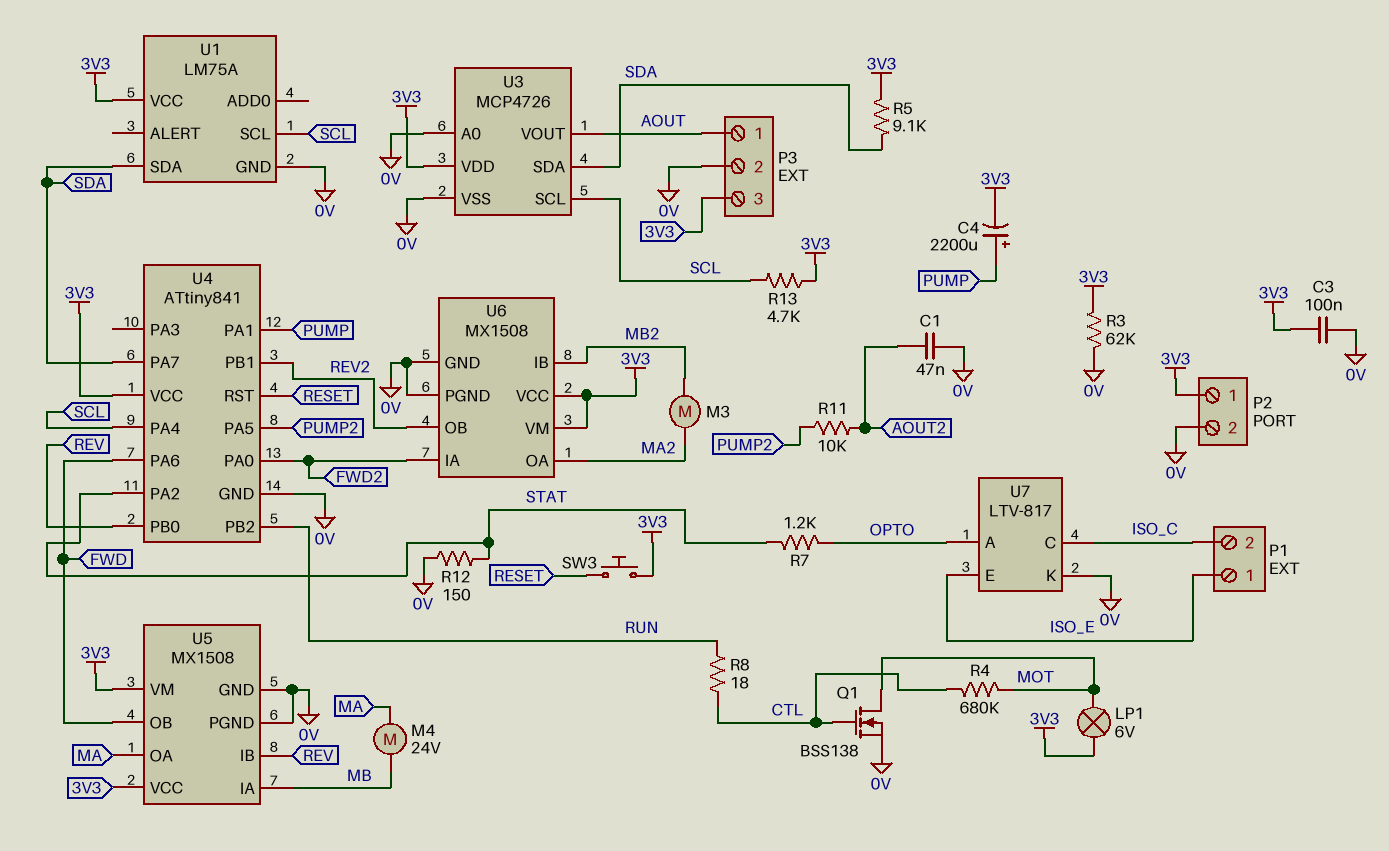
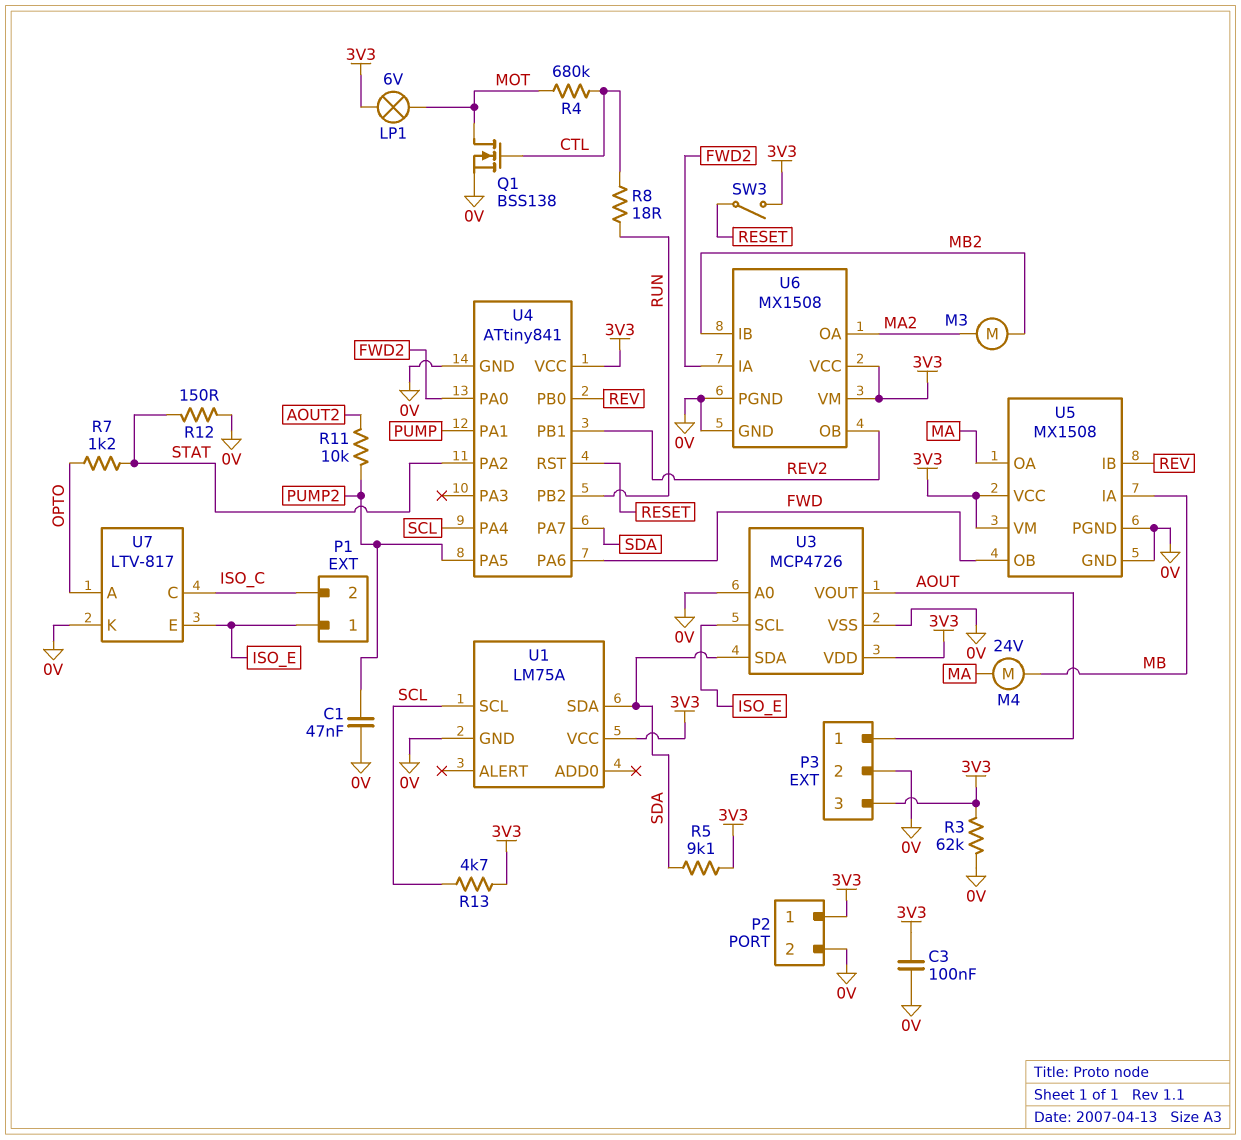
C1: 47nF (0V, AOUT2) -> 47nF (0V, PUMP2)
C4: 2200uF (plus PUMP, minus 3V3) -> none
SW3: button (3V3, RESET) -> switch (3V3, RESET)
U3 pin SCL: SCL -> ISO_E

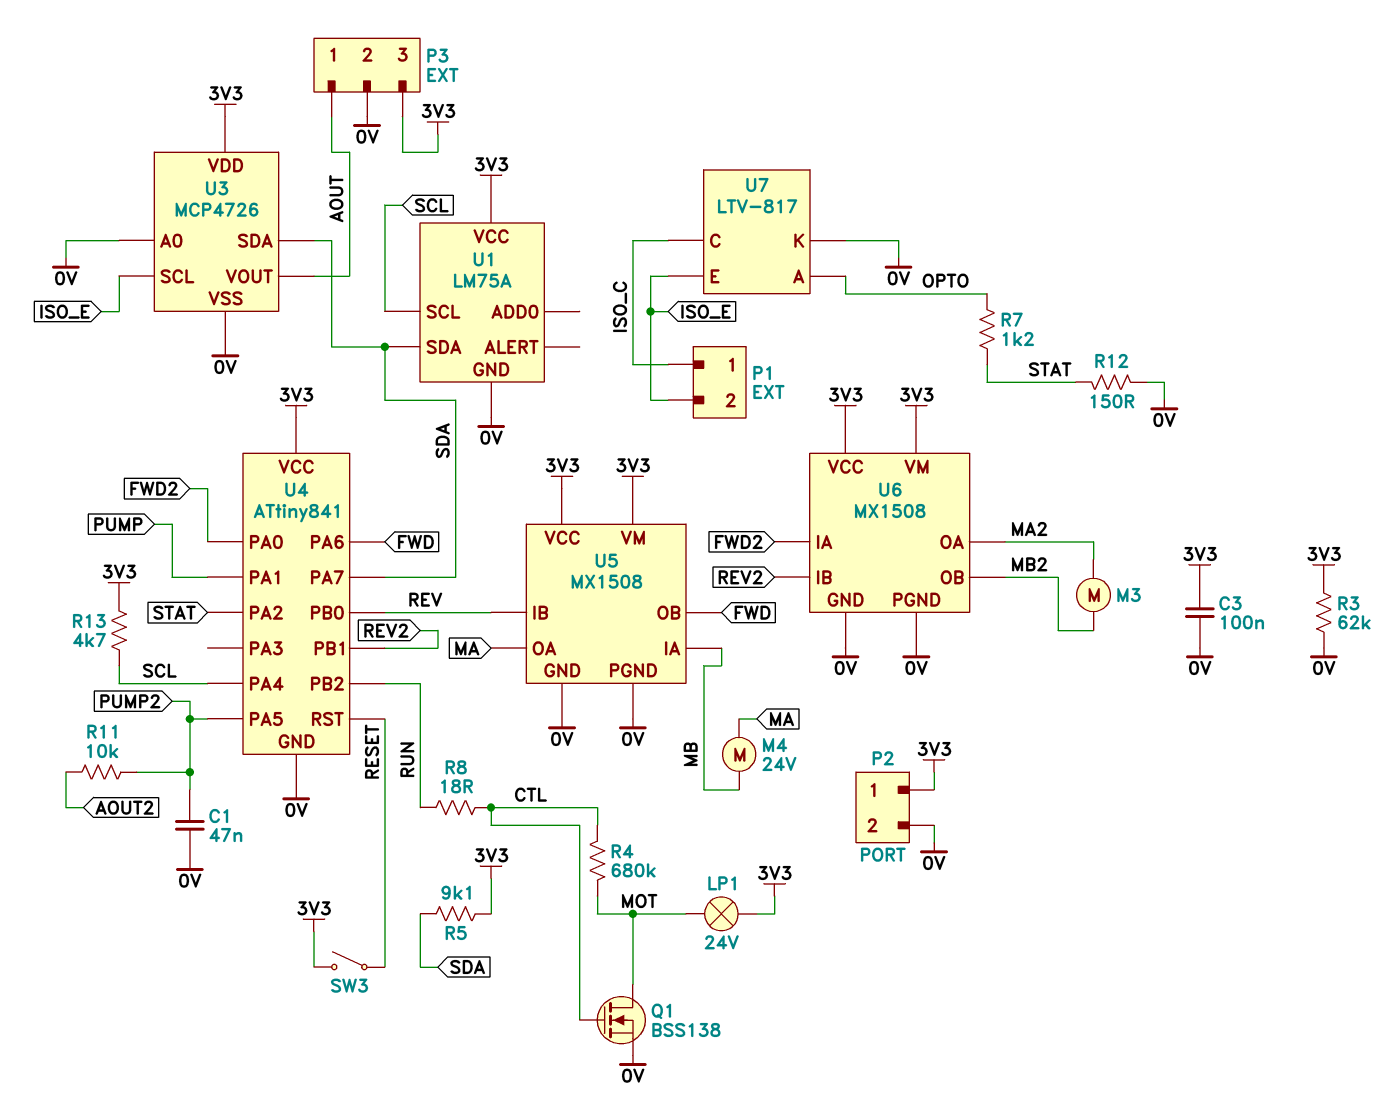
LP1: lamp 6V (3V3, MOT) -> lamp 24V (3V3, MOT)
P1 pin 1: ISO_E -> ISO_C
P1 pin 2: ISO_C -> ISO_E
U6 pin IB: MB2 -> REV2
U6 pin OB: REV2 -> MB2

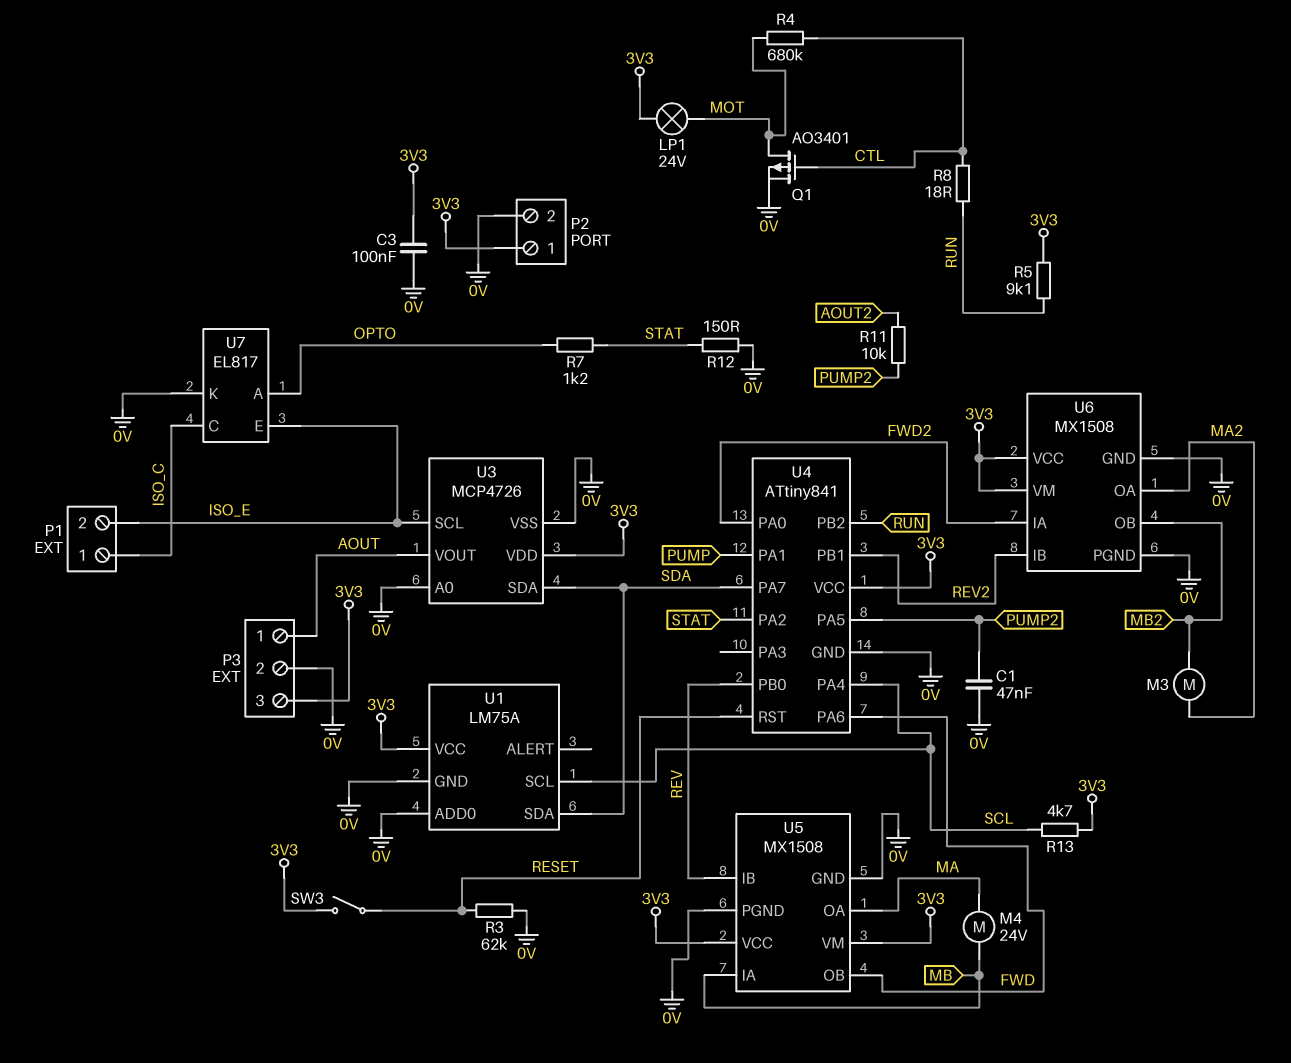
Q1: NMOS BSS138 (G CTL, D MOT, S 0V) -> PMOS AO3401 (G CTL, D MOT, S 0V)
R3: 62k (0V, 3V3) -> 62k (0V, RESET)
R5: 9.1k (3V3, SDA) -> 9.1k (3V3, RUN)
U1 pin ADD0: none -> 0V
U7: LTV-817 -> EL817

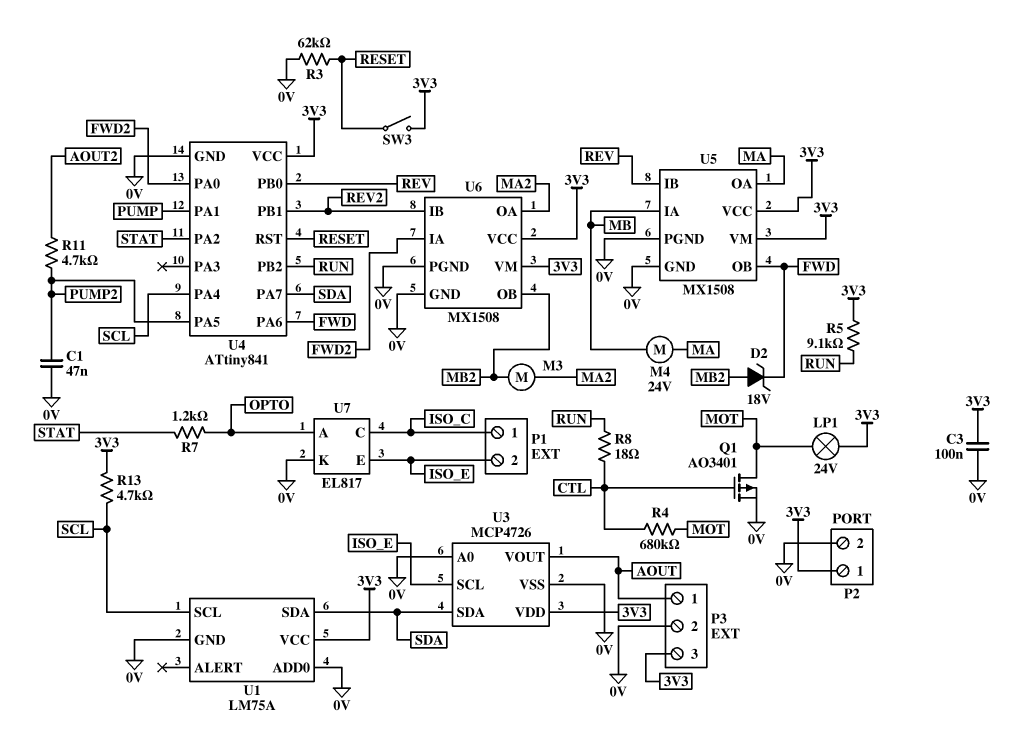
D2: none -> zener 18V (A MB2, K FWD)
R11: 10k (AOUT2, PUMP2) -> 4.7k (AOUT2, PUMP2)
R12: 150 (0V, STAT) -> none

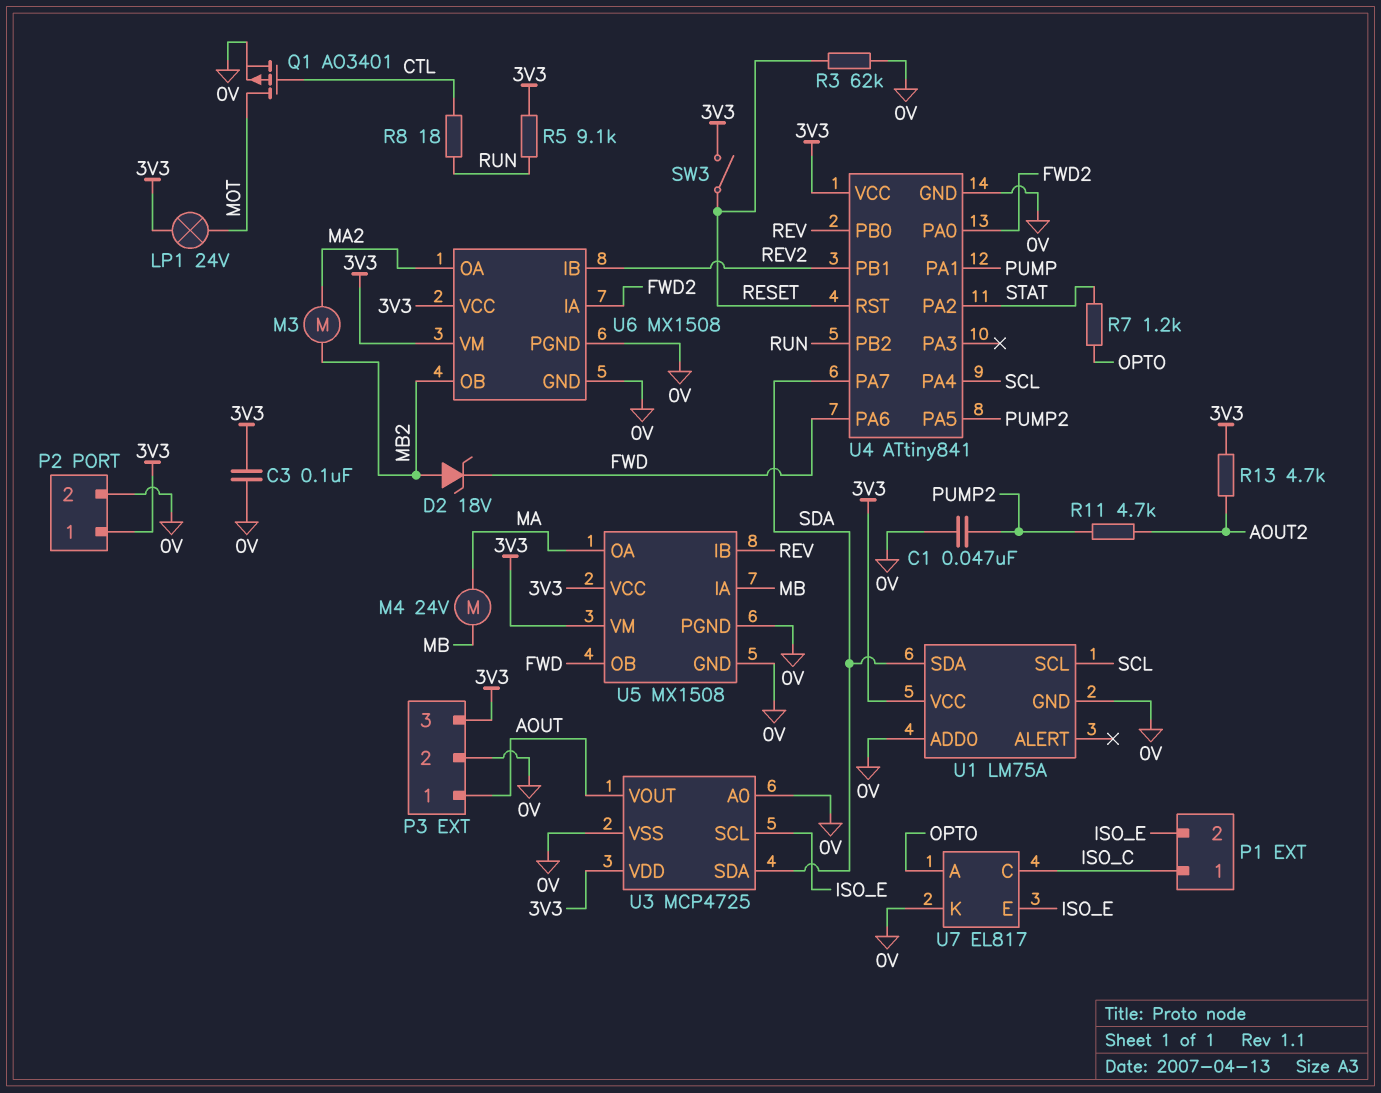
R4: 680k (CTL, MOT) -> none
R13: 4.7k (3V3, SCL) -> 4.7k (3V3, AOUT2)
U3: MCP4726 -> MCP4725

